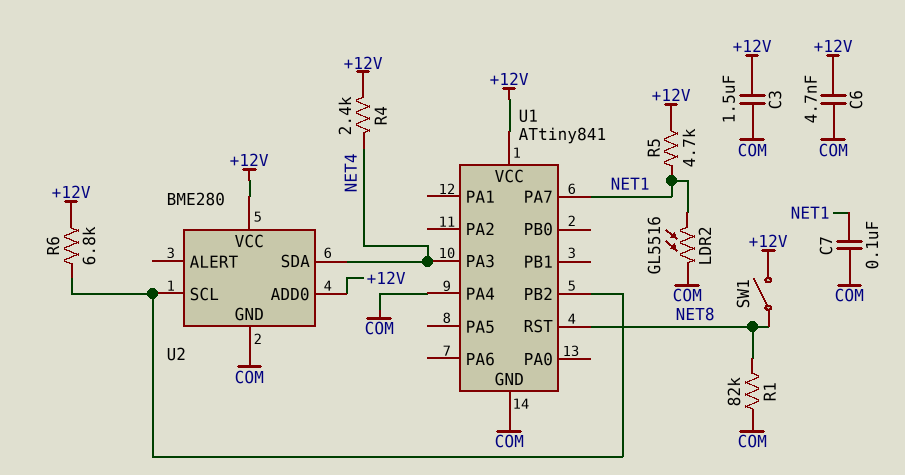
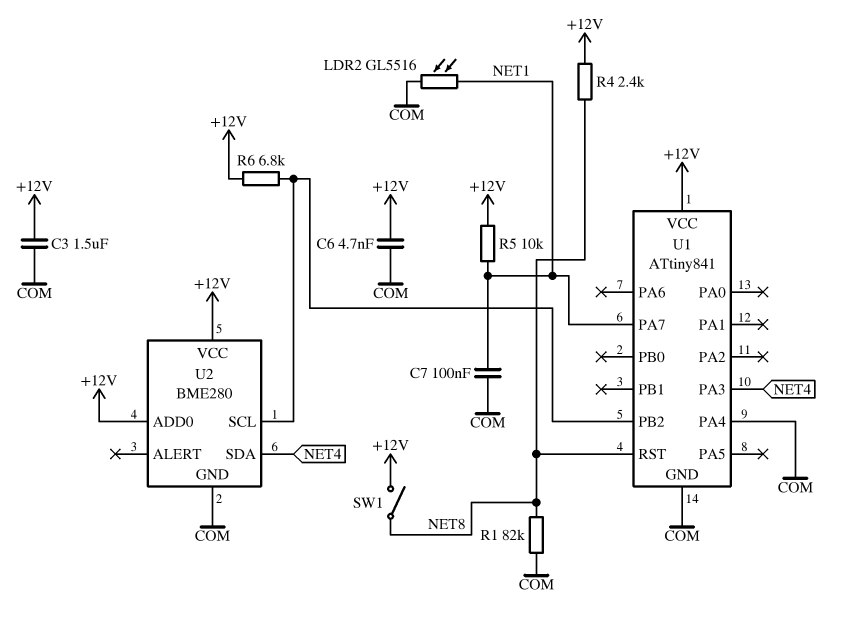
R4: 2.4k (+12V, NET4) -> 2.4k (+12V, NET8)
R5: 4.7k (+12V, NET1) -> 10k (+12V, NET1)

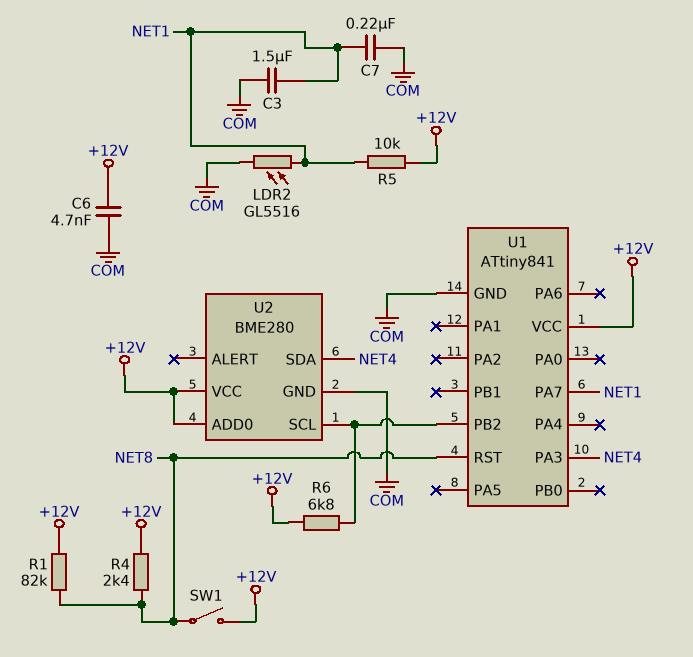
C3: 1.5uF (+12V, COM) -> 1.5uF (COM, NET1)
C7: 100nF (COM, NET1) -> 220nF (COM, NET1)
R1: 82k (COM, NET8) -> 82k (+12V, NET8)
U1 pin PA4: COM -> none

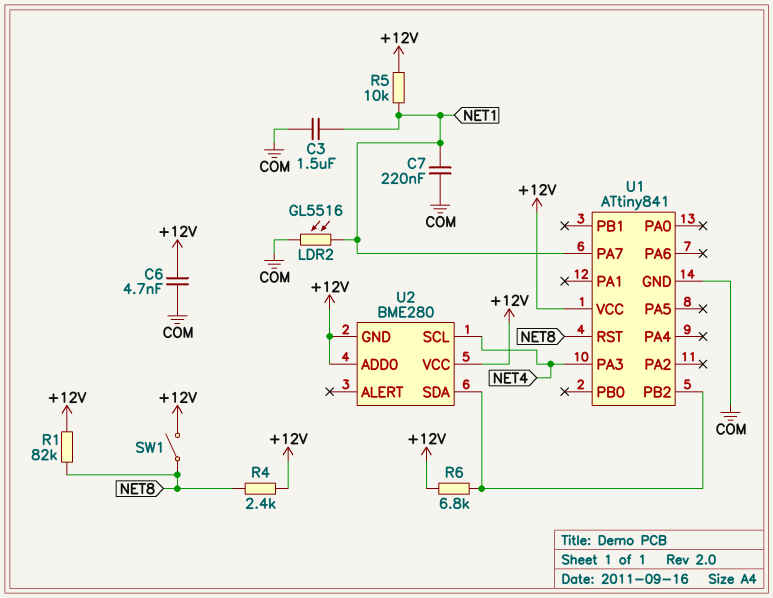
U2 pin GND: COM -> +12V
U2 pin SCL: U1/PB2 -> NET4
U2 pin SDA: NET4 -> U1/PB2

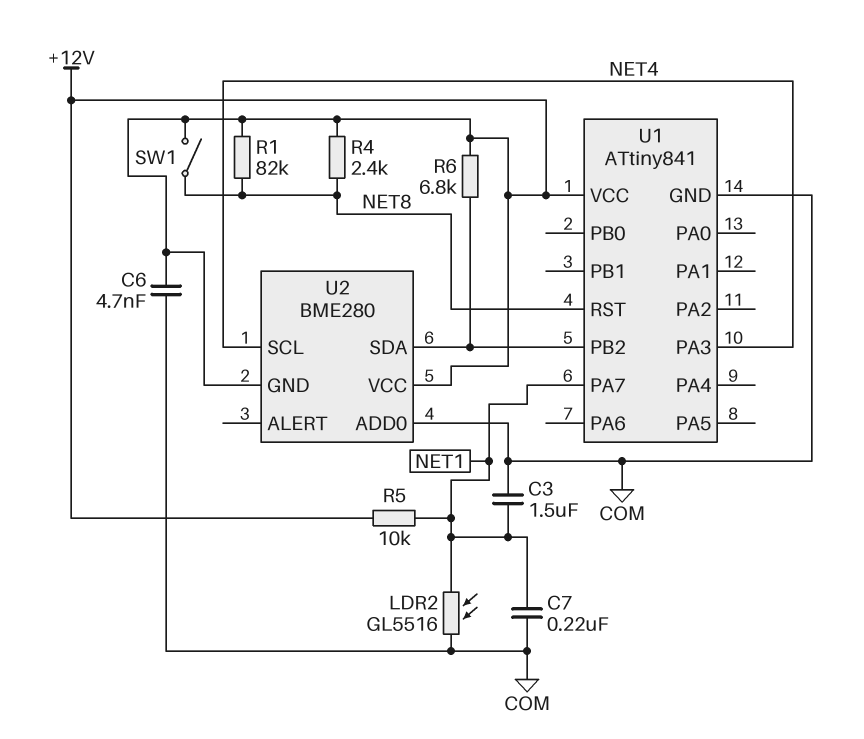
U2 pin ADD0: +12V -> COM

